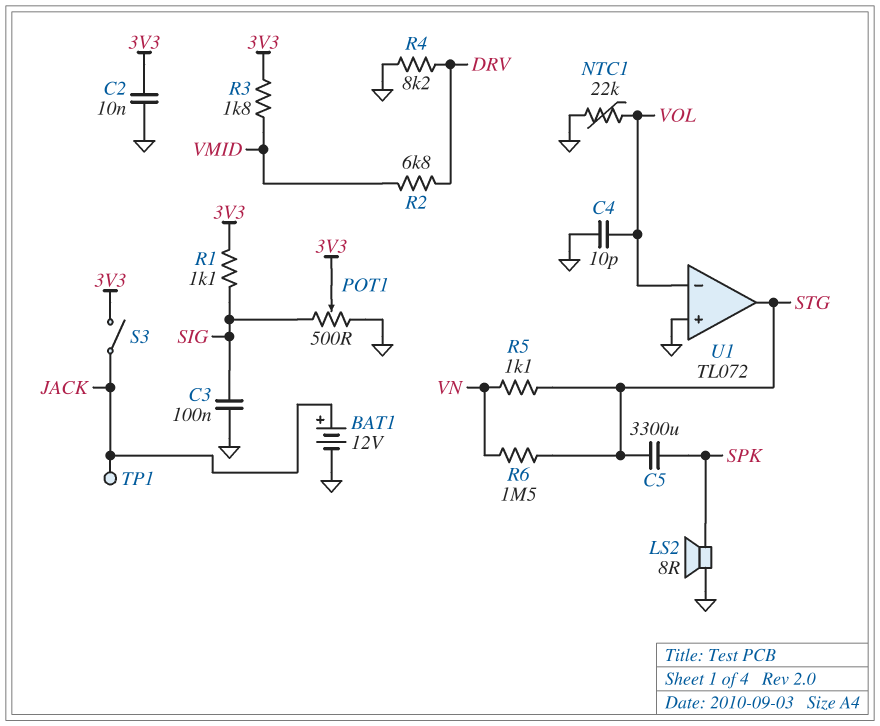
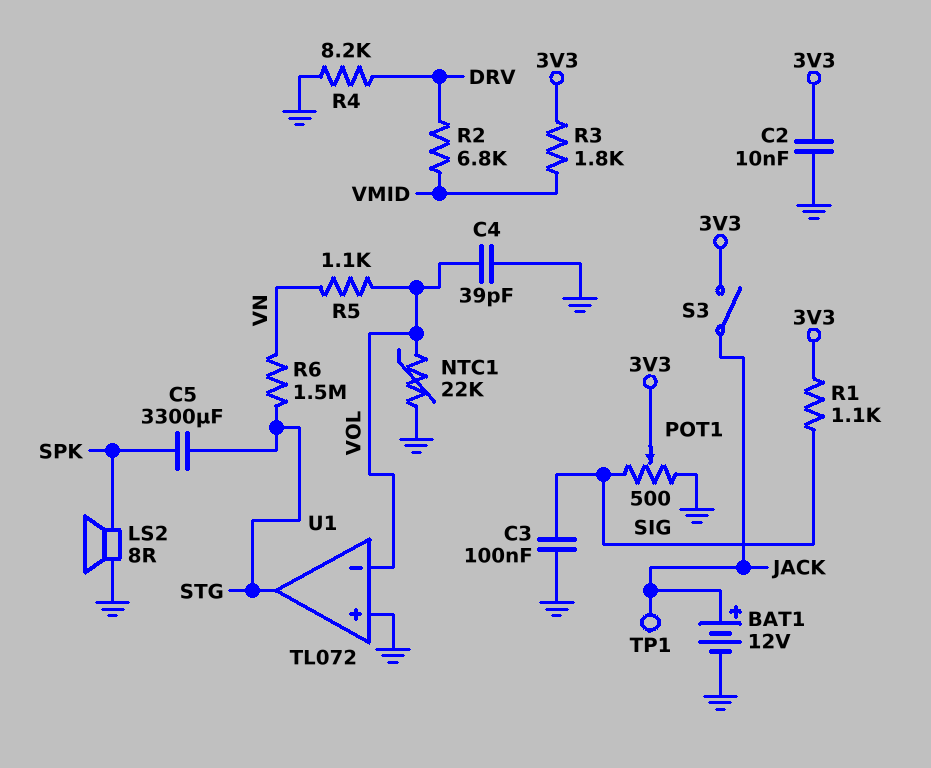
C4: 10pF (GND, VOL) -> 39pF (GND, VOL)
R5: 1.1k (STG, VN) -> 1.1k (VN, VOL)

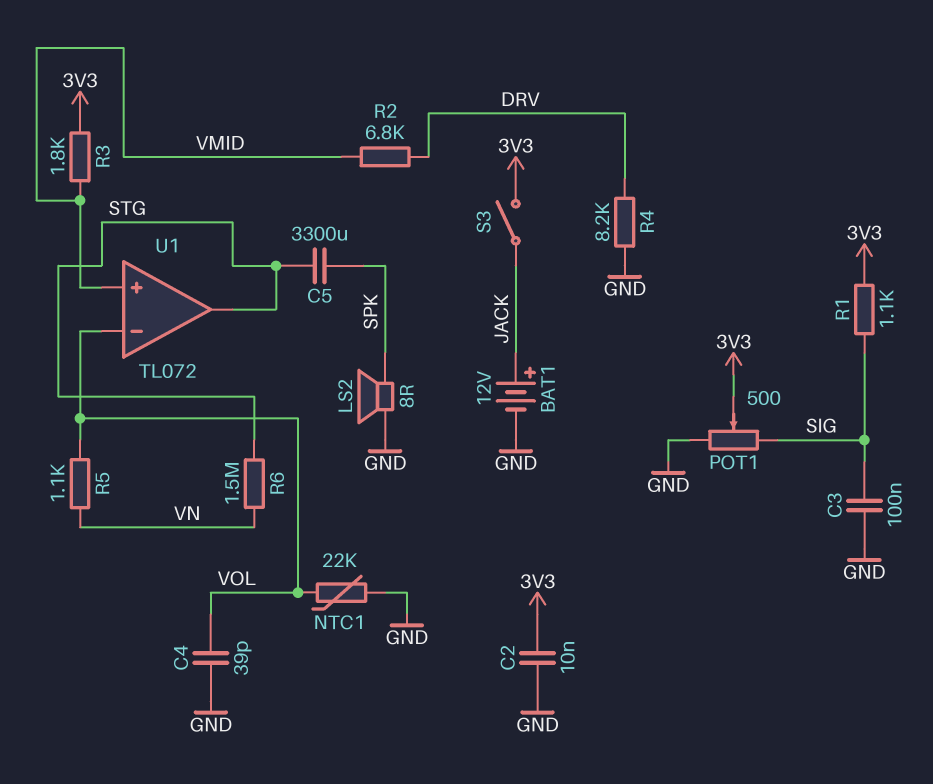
TP1: test point (JACK) -> none
U1 pin in+: GND -> VMID

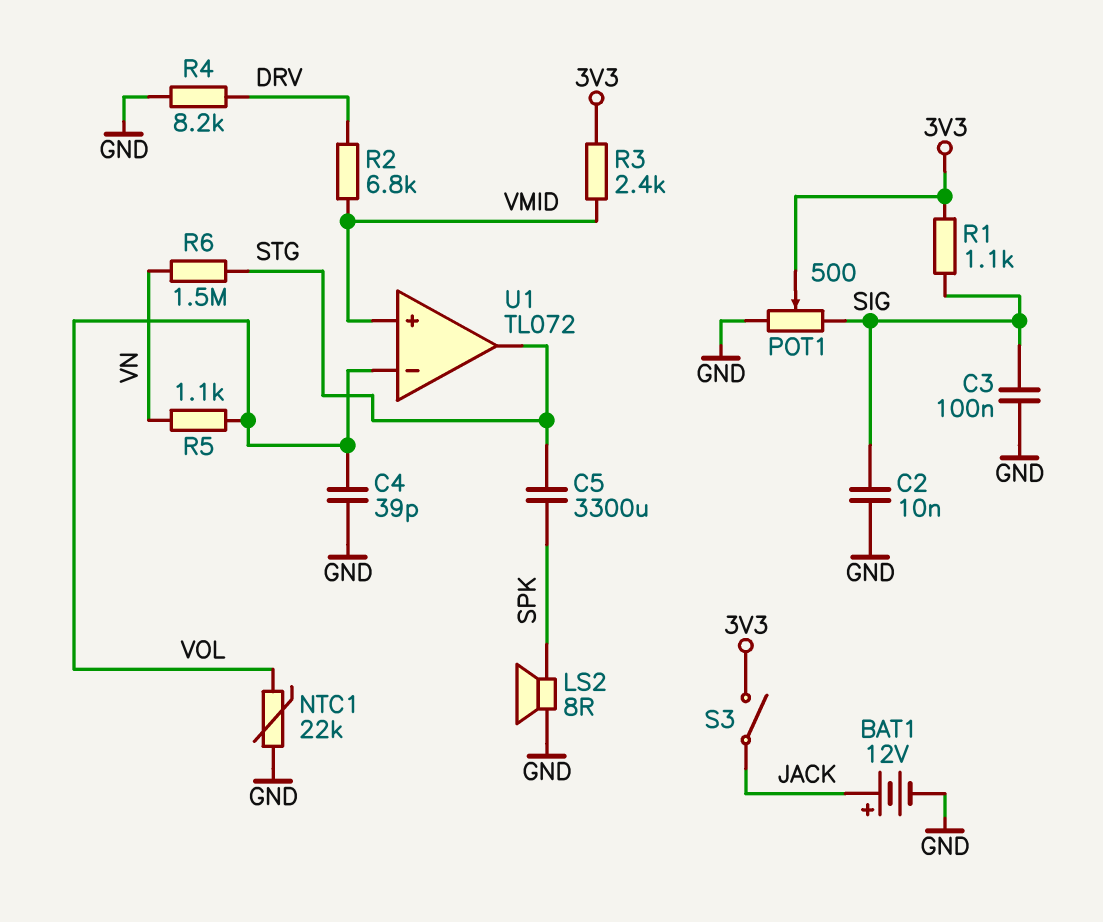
C2: 10nF (3V3, GND) -> 10nF (GND, SIG)
R3: 1.8k (3V3, VMID) -> 2.4k (3V3, VMID)

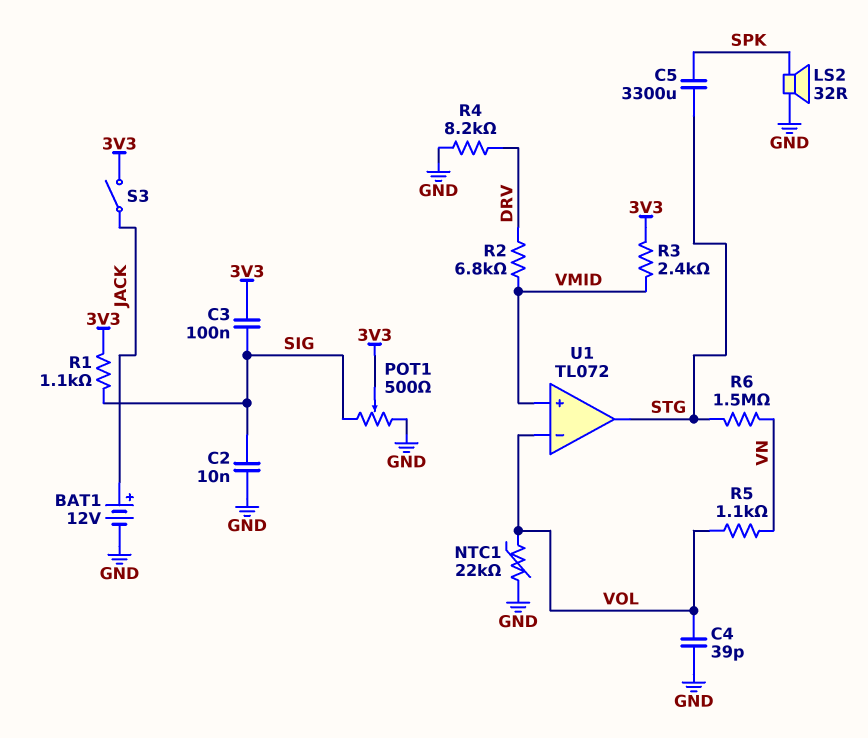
C3: 100nF (GND, SIG) -> 100nF (3V3, SIG)
LS2: speaker 8R (GND, SPK) -> speaker 32R (GND, SPK)

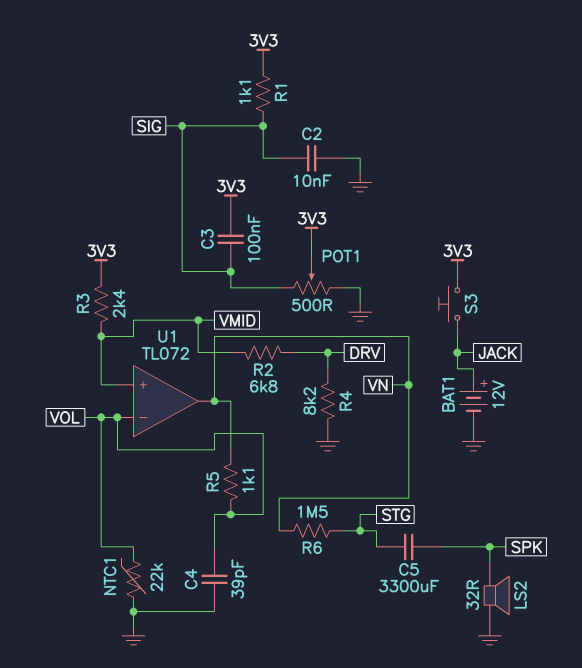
S3: switch (3V3, JACK) -> button (3V3, JACK)
U1 pin out: STG -> VN

